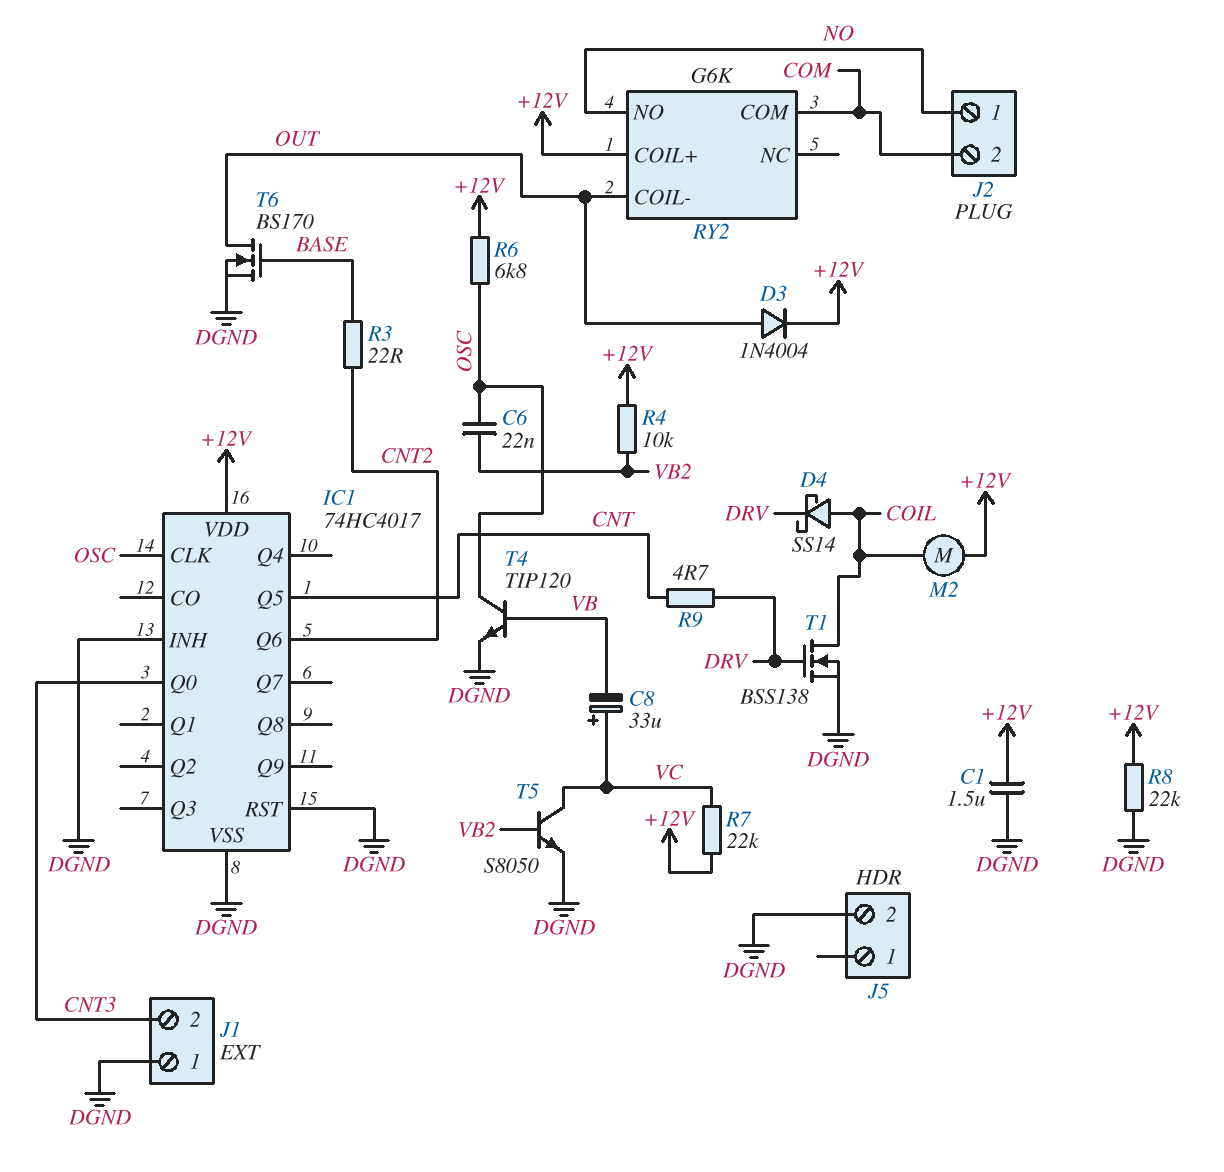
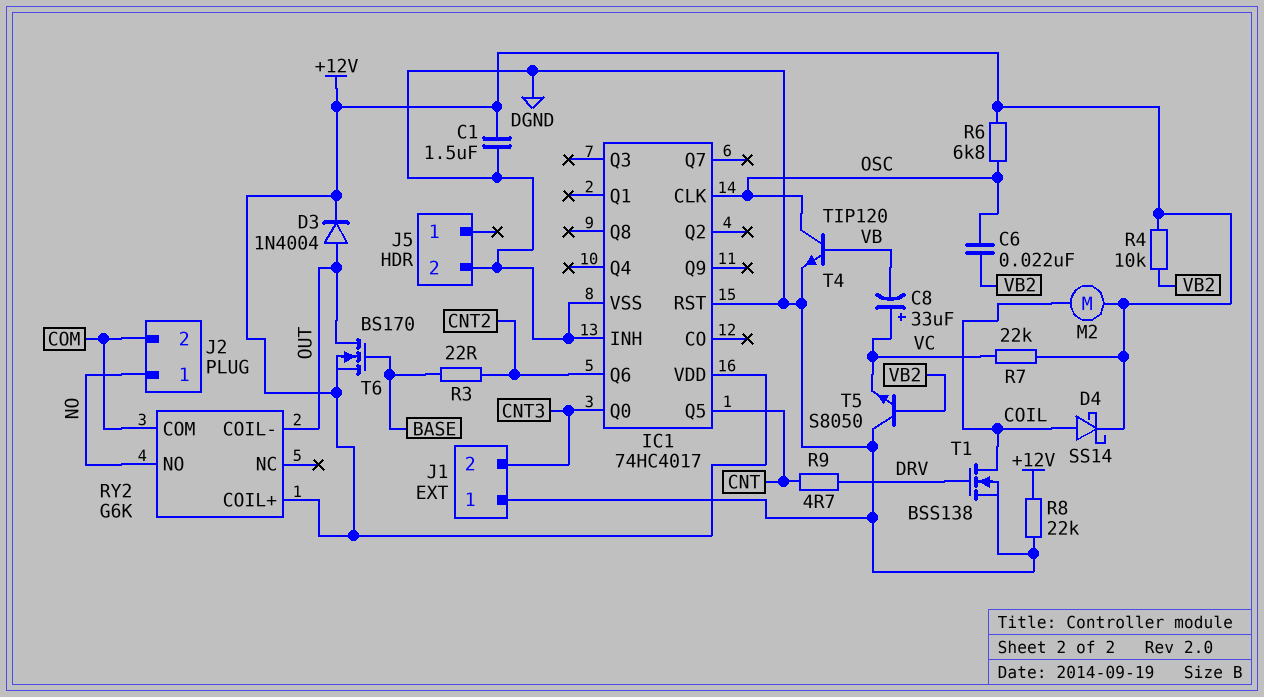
D4: schottky SS14 (A COIL, K DRV) -> schottky SS14 (A COIL, K +12V)
T5: NPN S8050 (B VB2, C VC, E DGND) -> NPN S8050 (B VB2, C DGND, E VC)
T6: NMOS BS170 (G BASE, D OUT, S DGND) -> NMOS BS170 (G BASE, D OUT, S +12V)

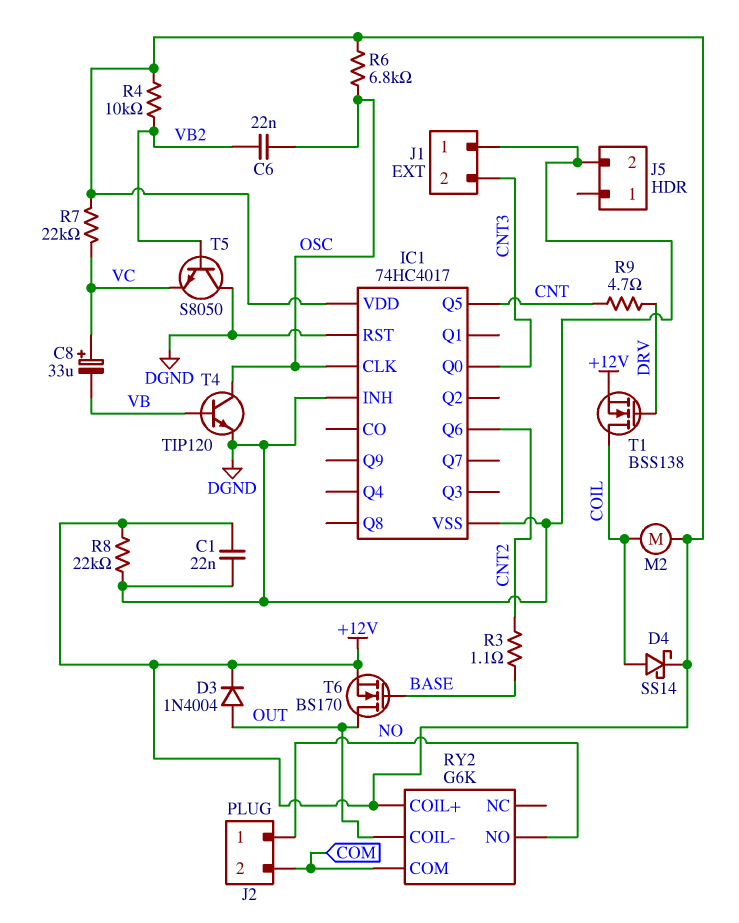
C1: 1.5uF (+12V, DGND) -> 22nF (+12V, DGND)
R3: 22 (BASE, CNT2) -> 1.1 (BASE, CNT2)
T1: NMOS BSS138 (G DRV, D COIL, S DGND) -> NMOS BSS138 (G DRV, D COIL, S +12V)

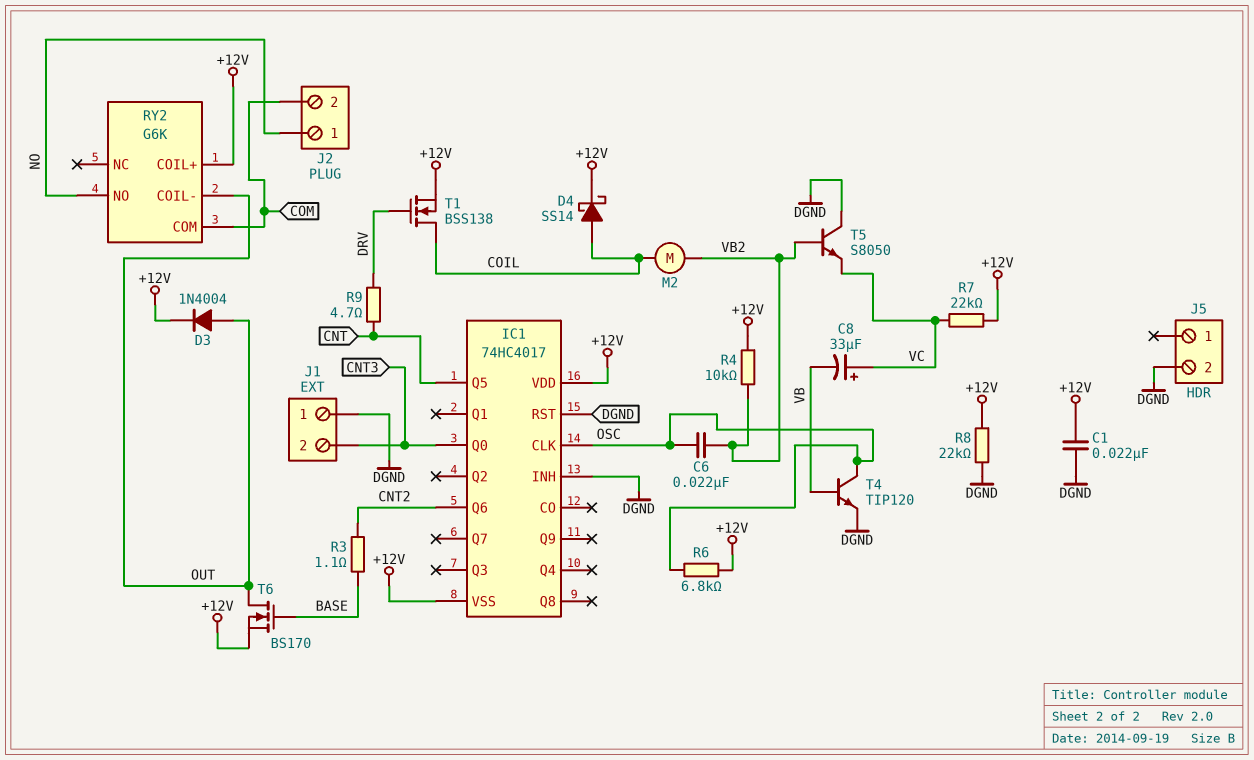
IC1 pin VSS: DGND -> +12V
M2: motor (+12V, COIL) -> motor (COIL, VB2)

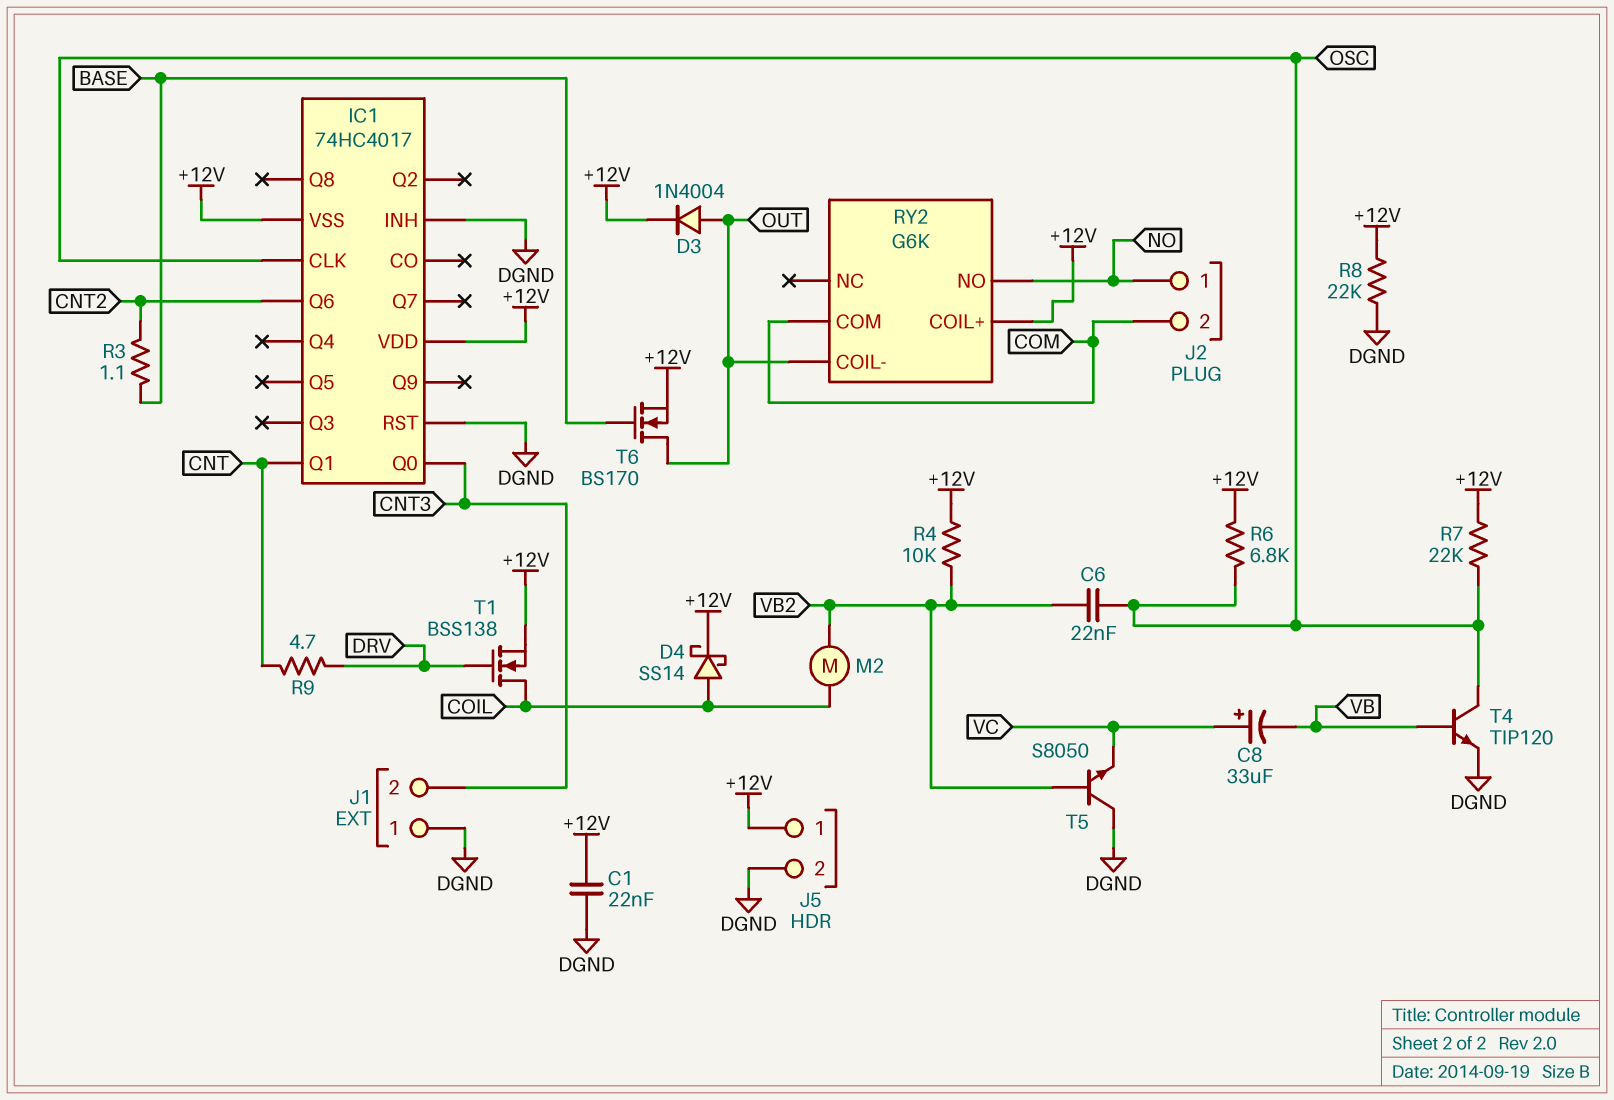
IC1 pin Q1: none -> CNT
IC1 pin Q5: CNT -> none
J5 pin 1: none -> +12V
R7: 22k (+12V, VC) -> 22k (+12V, OSC)

